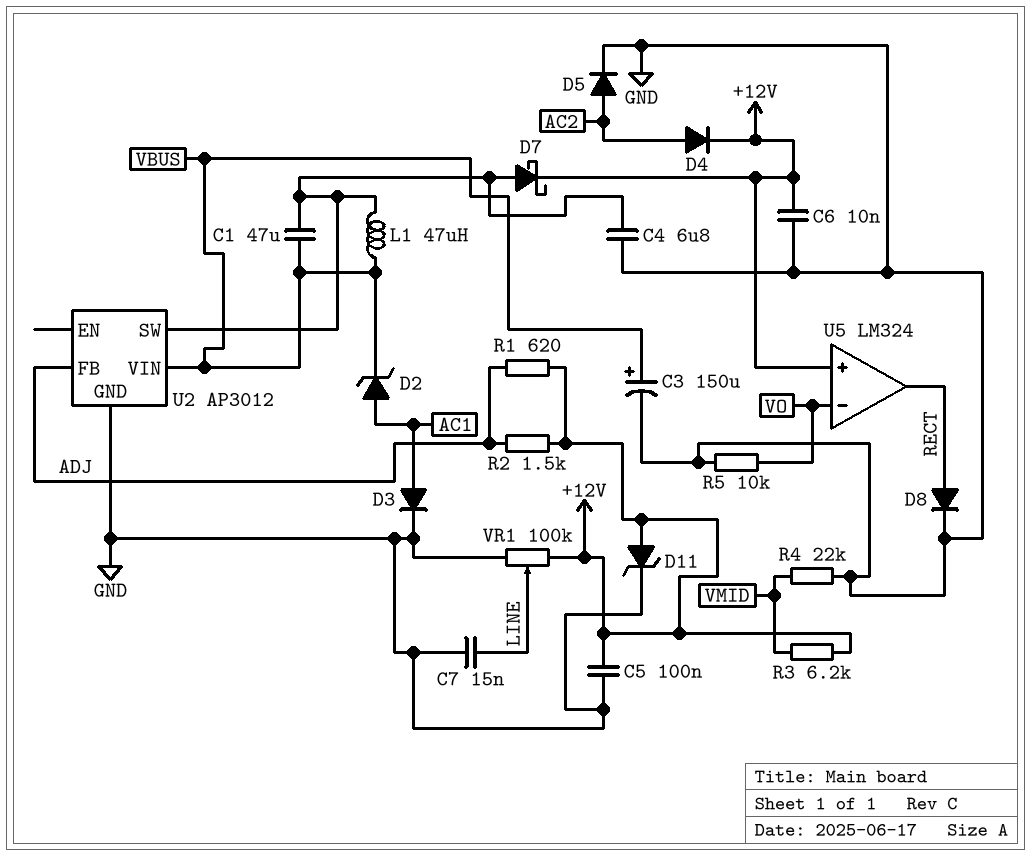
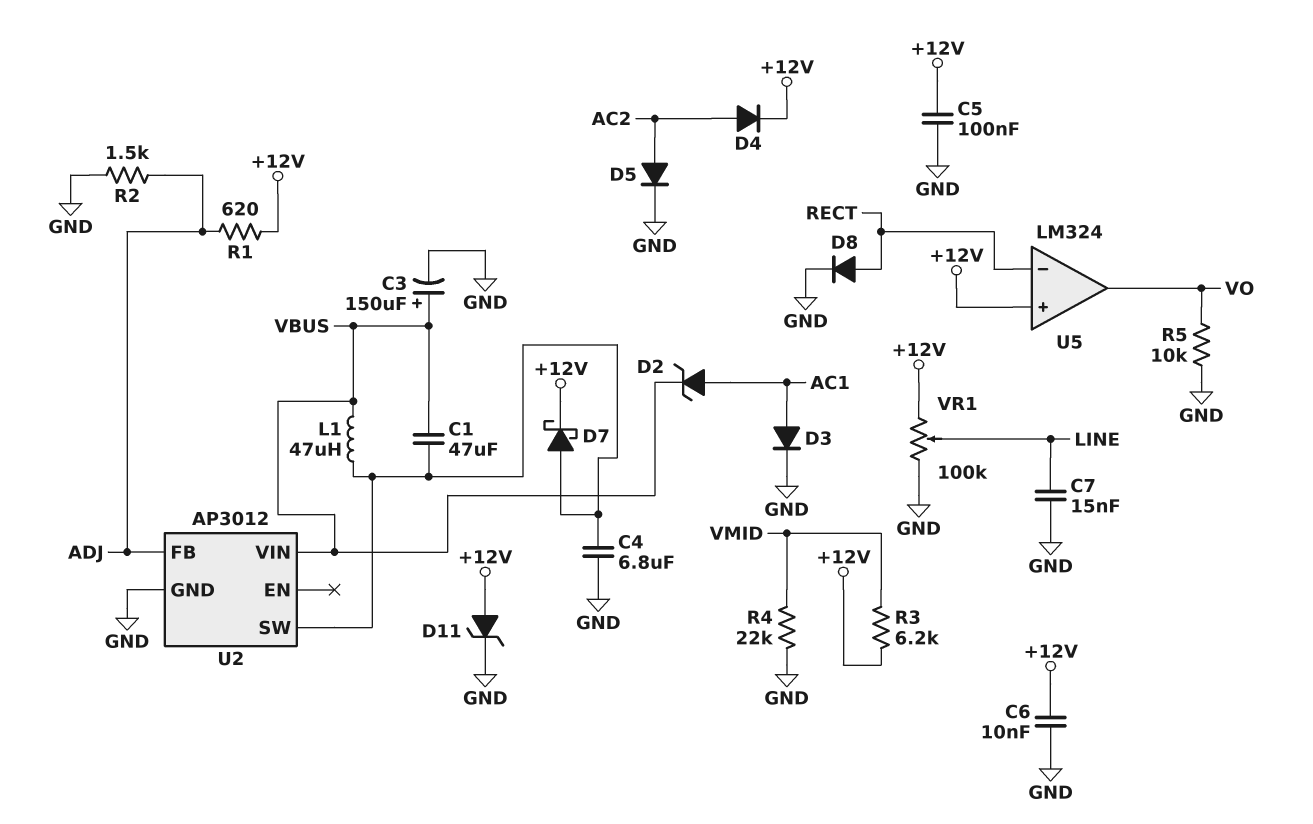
R2: 1.5k (+12V, ADJ) -> 1.5k (ADJ, GND)
U5 pin in-: VO -> RECT
U5 pin out: RECT -> VO

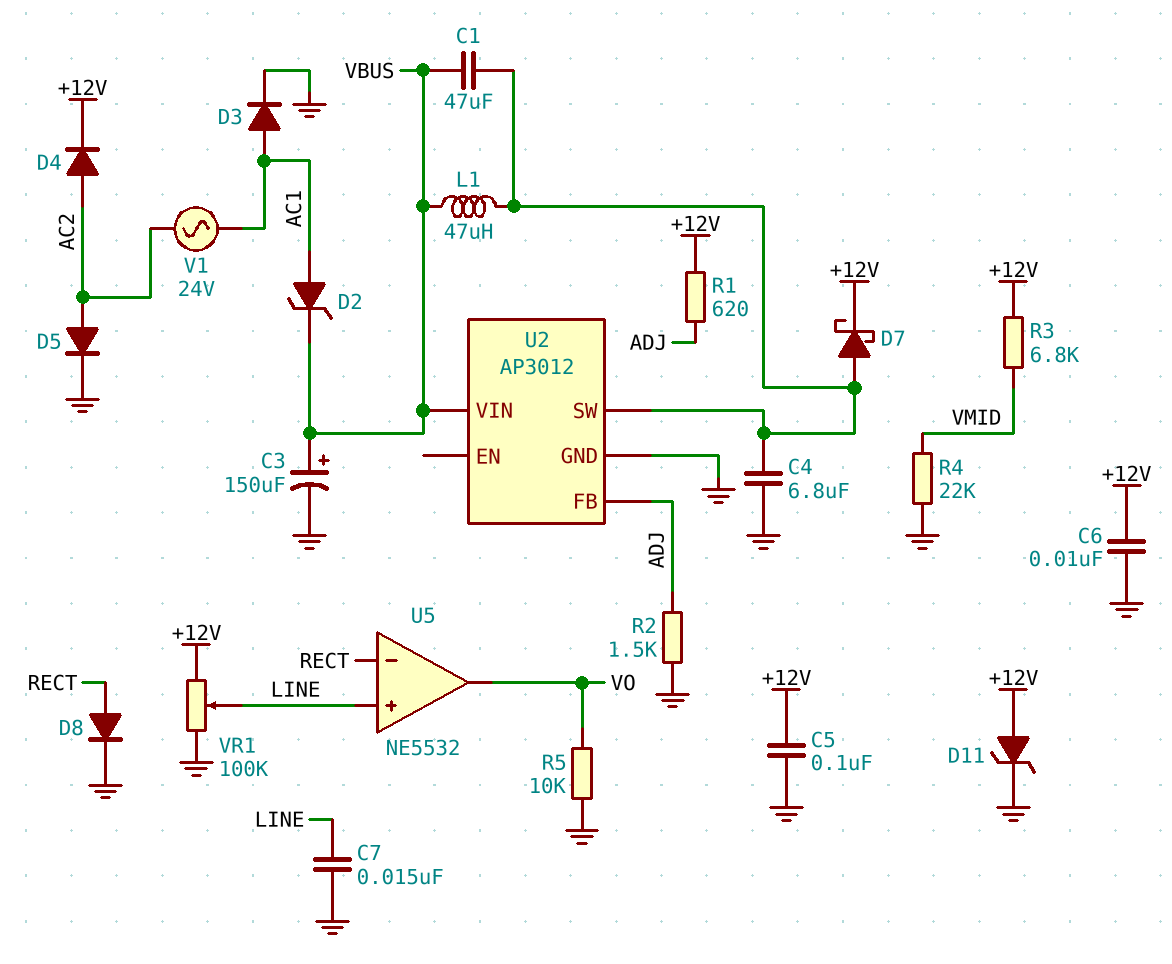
R3: 6.2k (+12V, VMID) -> 6.8k (+12V, VMID)
U5: LM324 -> NE5532
U5 pin in+: +12V -> LINE
V1: none -> AC 24V (AC1, AC2)

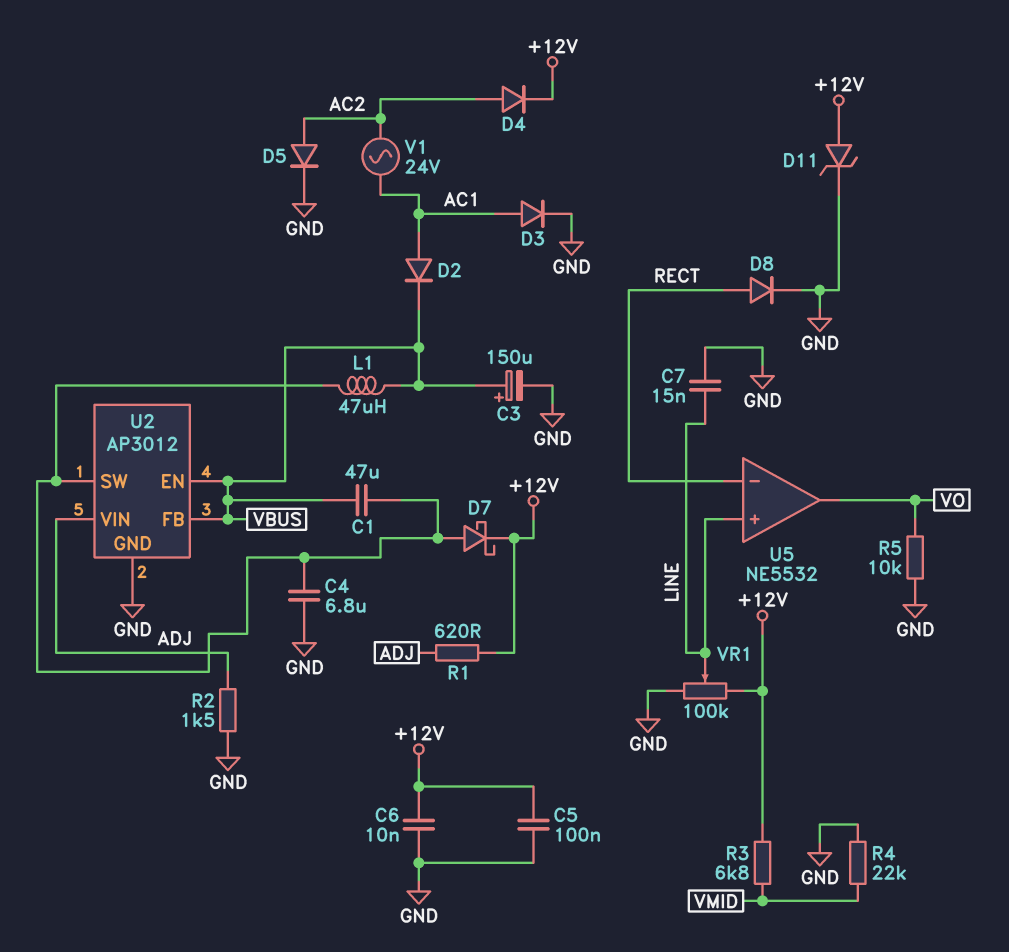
D2: zener (A AC1, K VBUS) -> diode (A AC1, K VBUS)
U2 pin EN: none -> VBUS
U2 pin FB: ADJ -> VBUS
U2 pin VIN: VBUS -> ADJ

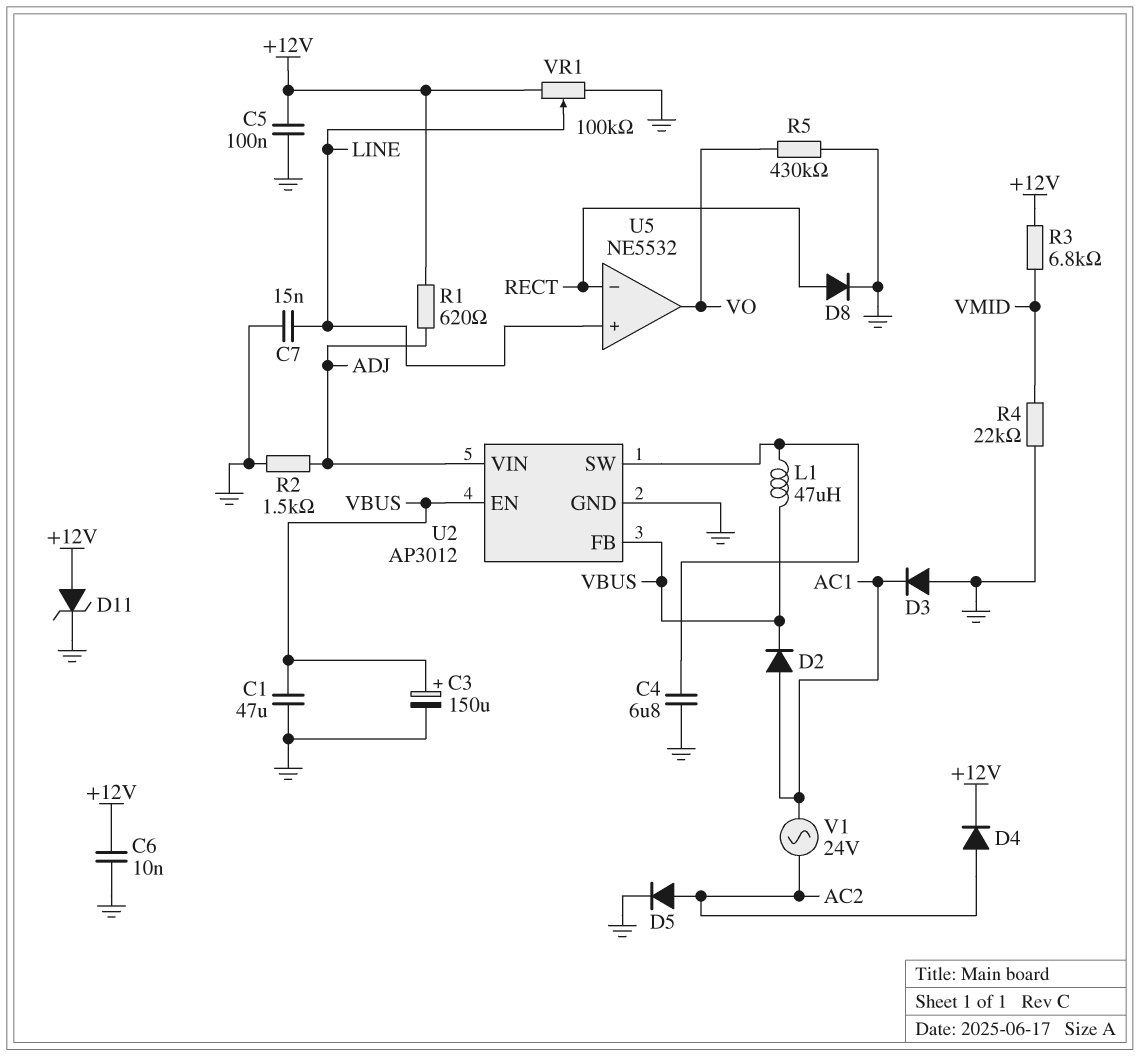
C1: 47uF (U2/SW, VBUS) -> 47uF (GND, VBUS)
D3: diode (A AC1, K GND) -> diode (A GND, K AC1)
D7: schottky (A U2/SW, K +12V) -> none
R5: 10k (GND, VO) -> 430k (GND, VO)

